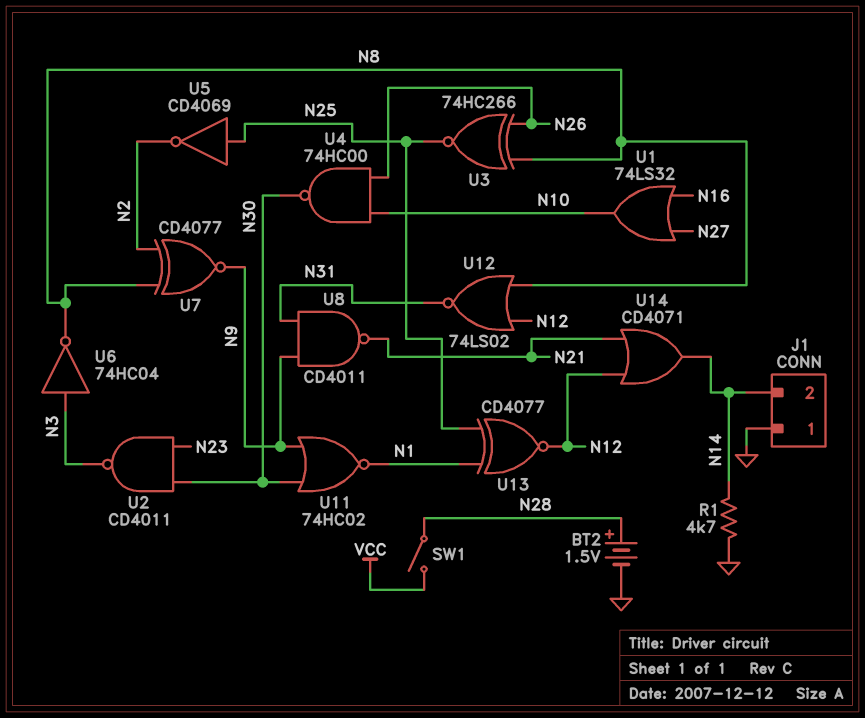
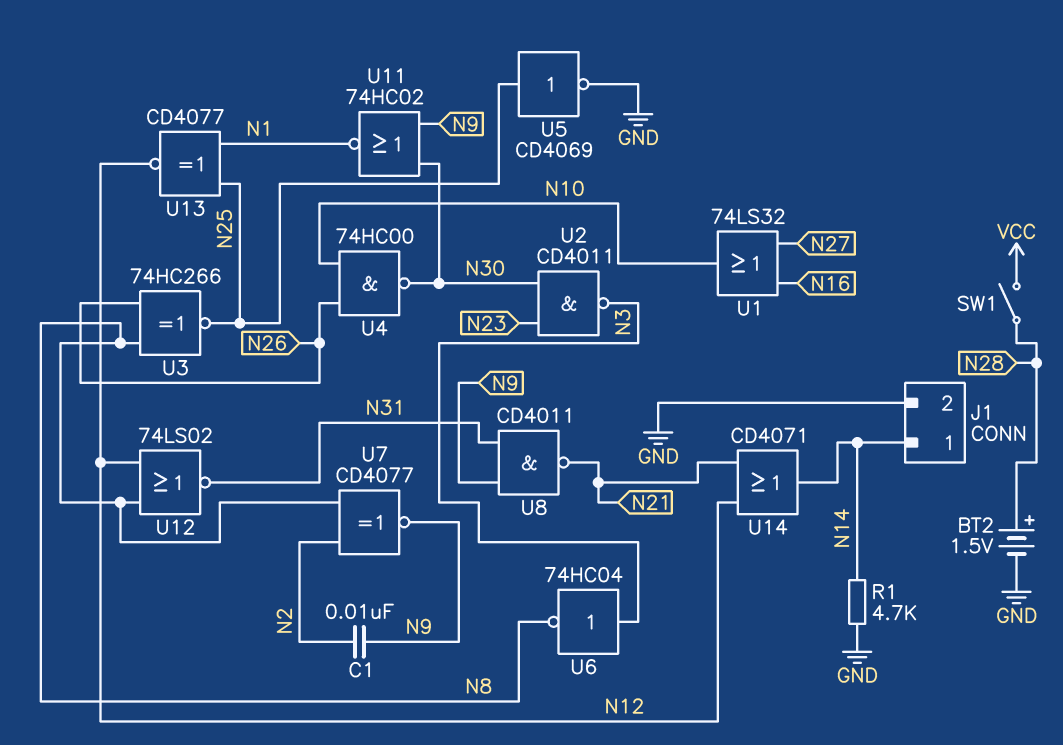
C1: none -> 10nF (N2, N9)
J1 pin 1: GND -> N14
J1 pin 2: N14 -> GND
U5: NOT CD4069 (in N25, out N2) -> NOT CD4069 (in N25, out GND)

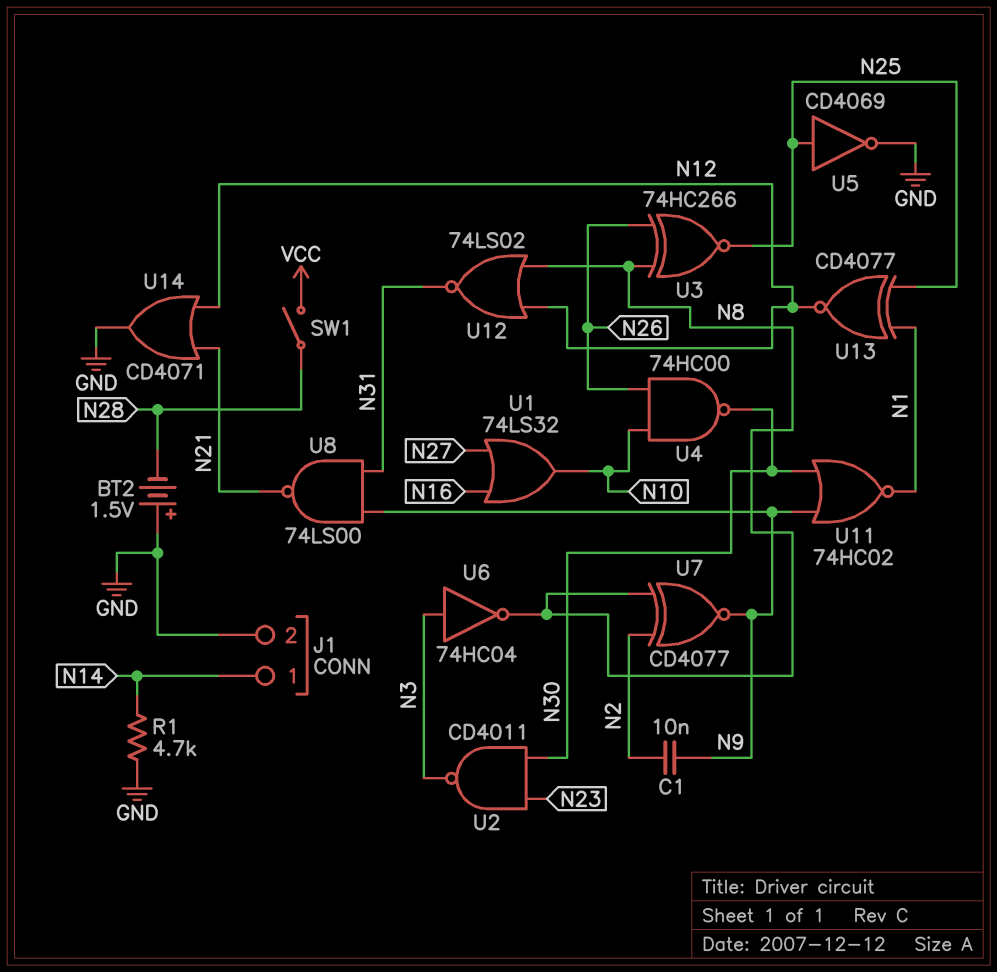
BT2: 1.5V (plus N28, minus GND) -> 1.5V (plus GND, minus N28)
U8: NAND CD4011 (in N9, in N31, out N21) -> NAND 74LS00 (in N9, in N31, out N21)
U14: OR CD4071 (in N12, in N21, out N14) -> OR CD4071 (in N12, in N21, out GND)

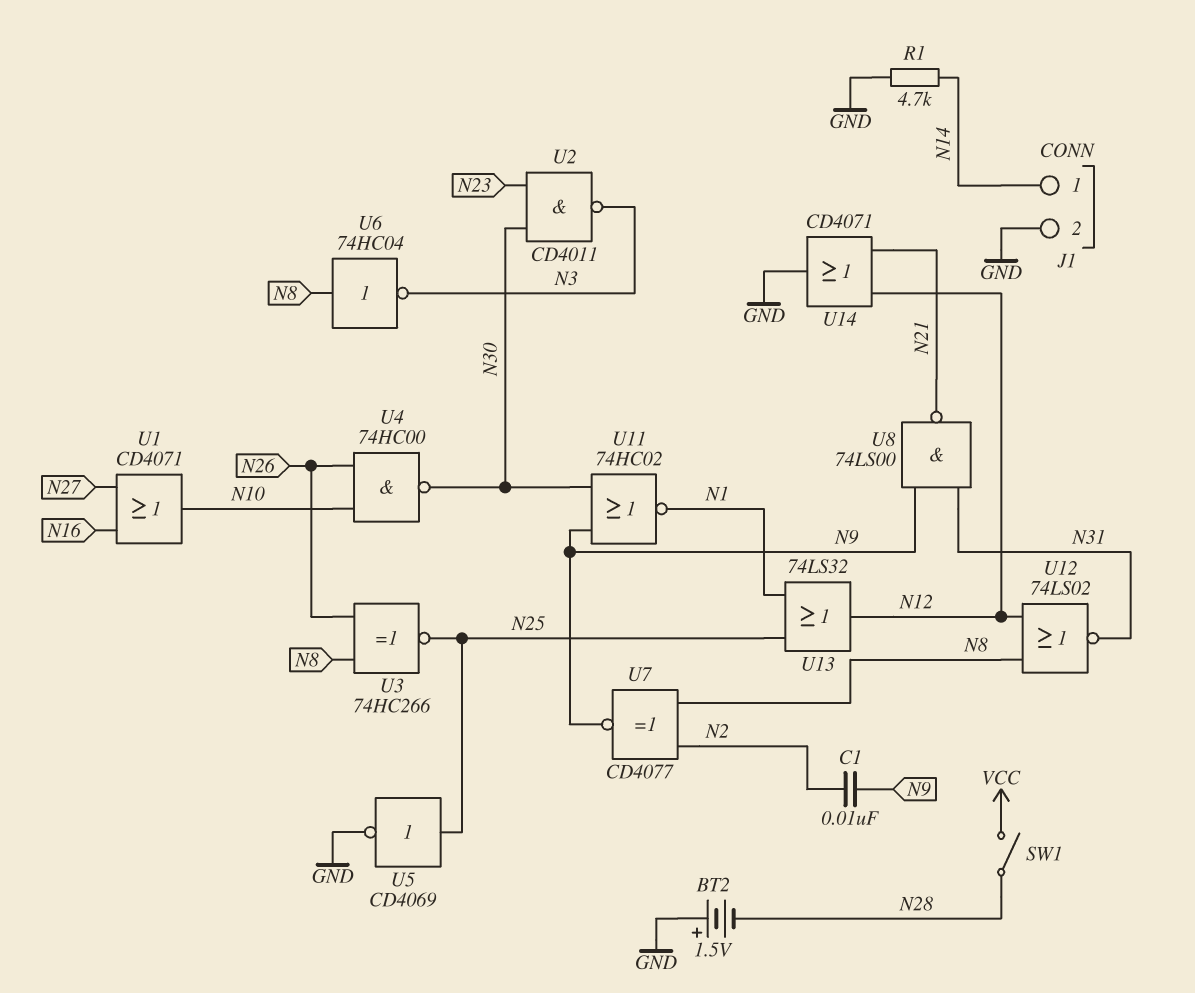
U1: OR 74LS32 (in N16, in N27, out N10) -> OR CD4071 (in N16, in N27, out N10)
U6: NOT 74HC04 (in N3, out N8) -> NOT 74HC04 (in N8, out N3)
U13: XNOR CD4077 (in N1, in N25, out N12) -> OR 74LS32 (in N1, in N25, out N12)

